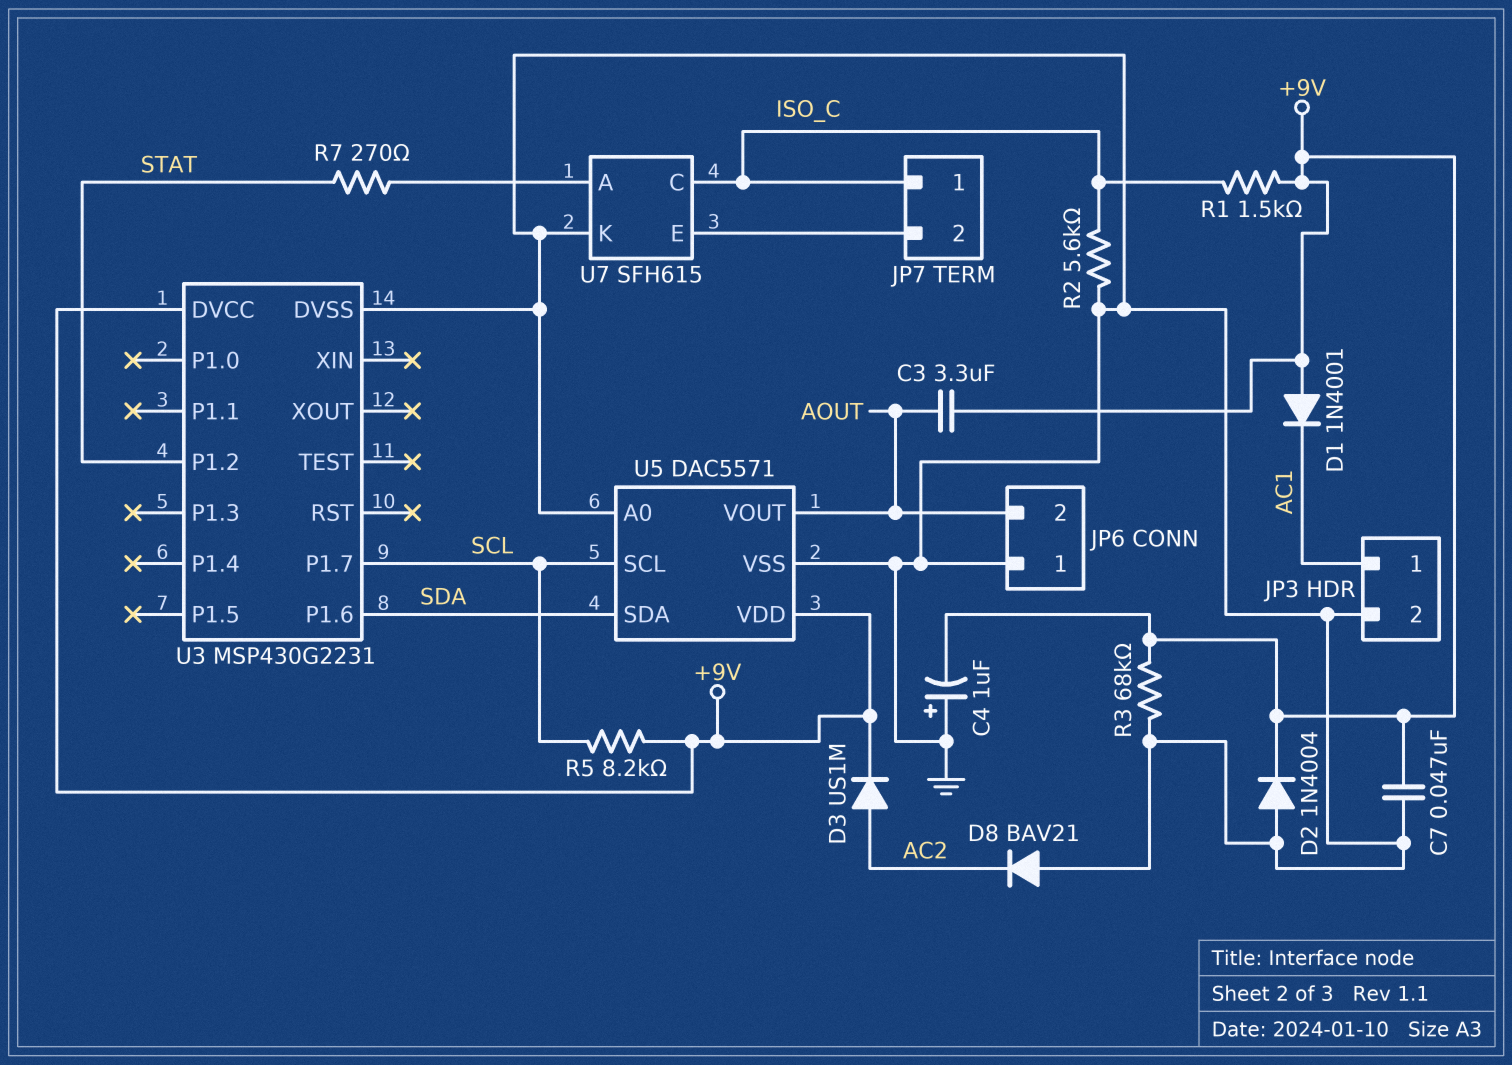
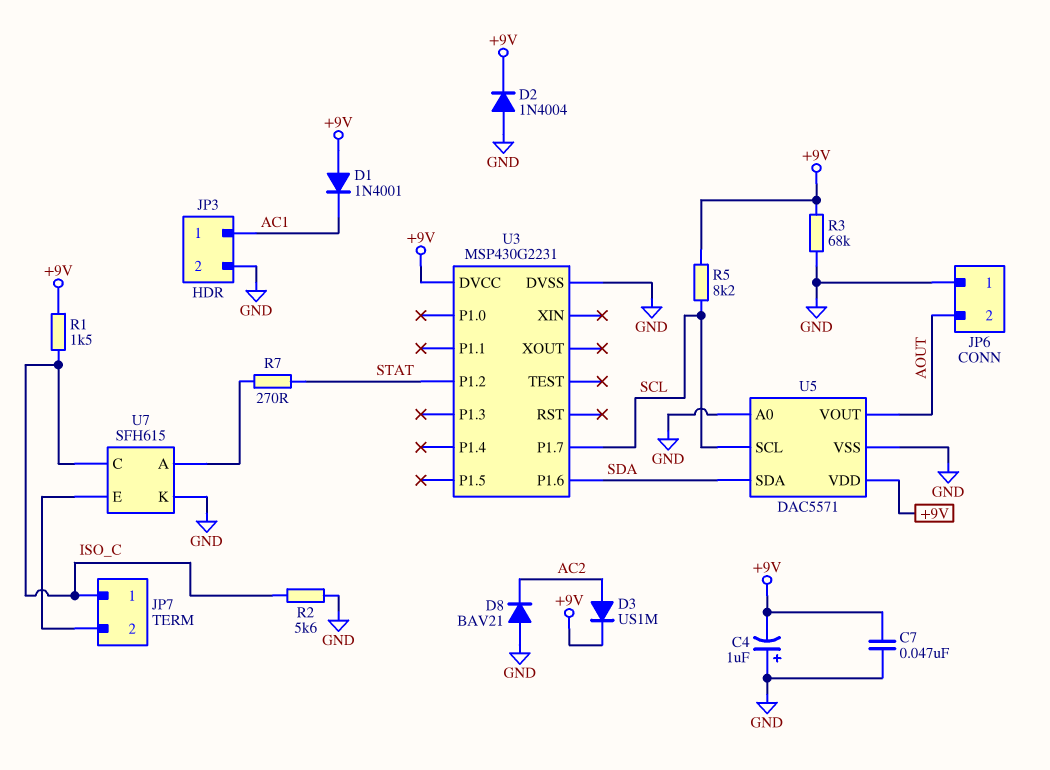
C3: 3.3uF (+9V, AOUT) -> none

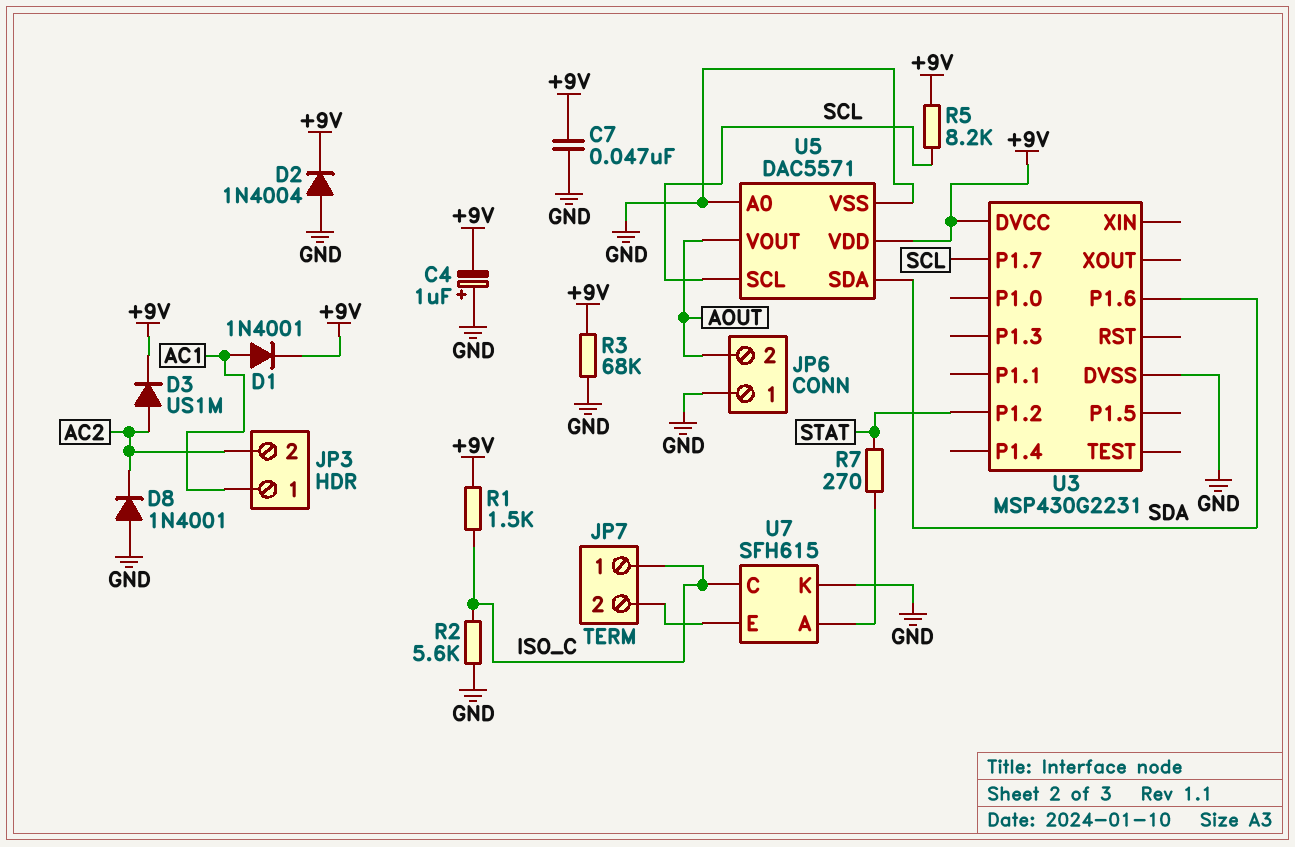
D1: diode 1N4001 (A +9V, K AC1) -> diode 1N4001 (A AC1, K +9V)
D8: diode BAV21 (A GND, K AC2) -> diode 1N4001 (A GND, K AC2)
JP3 pin 2: GND -> AC2

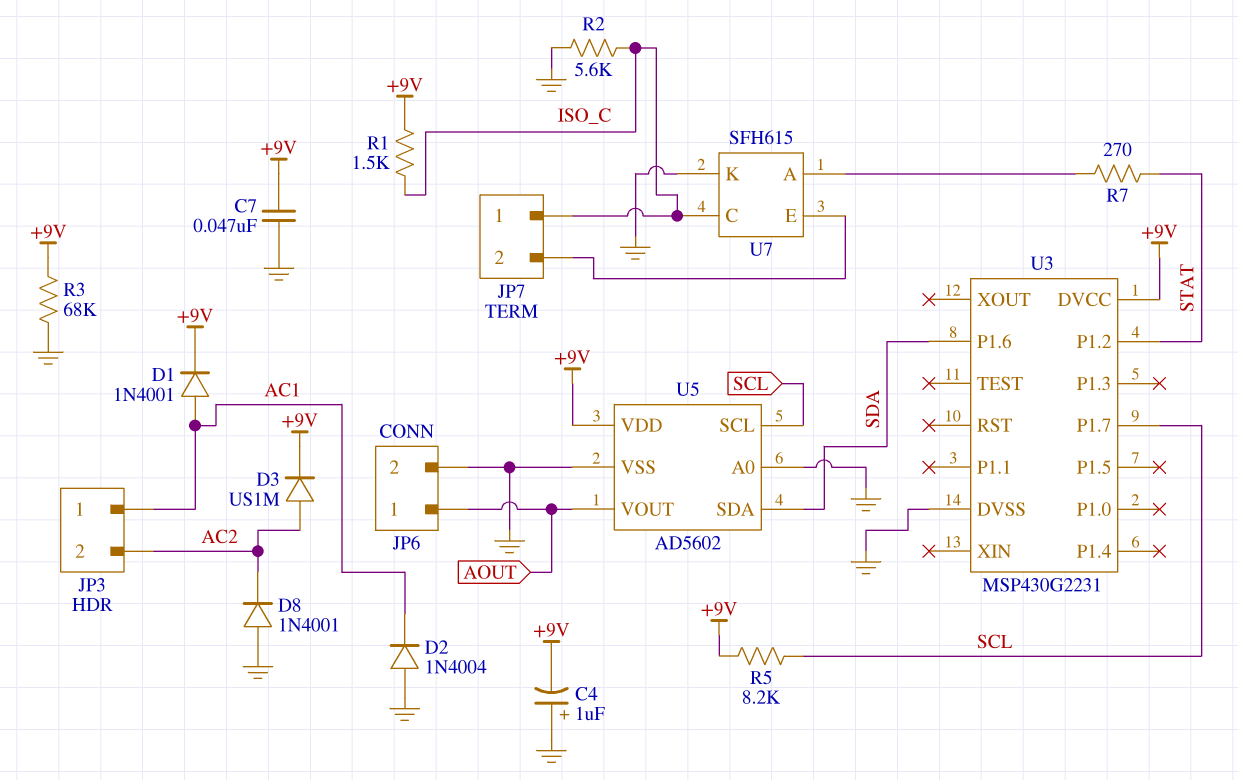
D2: diode 1N4004 (A GND, K +9V) -> diode 1N4004 (A GND, K AC1)
JP6 pin 1: GND -> AOUT
JP6 pin 2: AOUT -> GND
U5: DAC5571 -> AD5602

